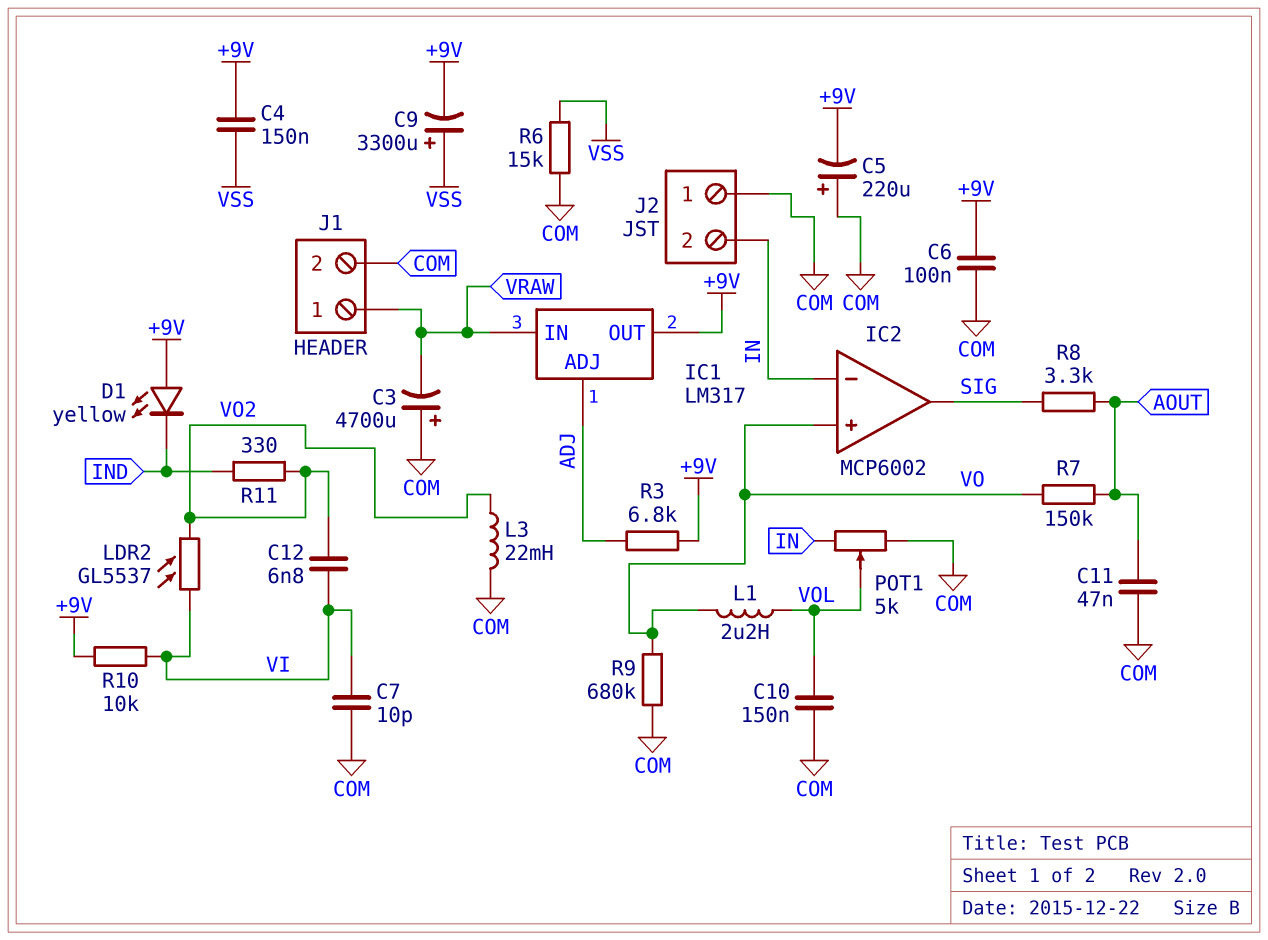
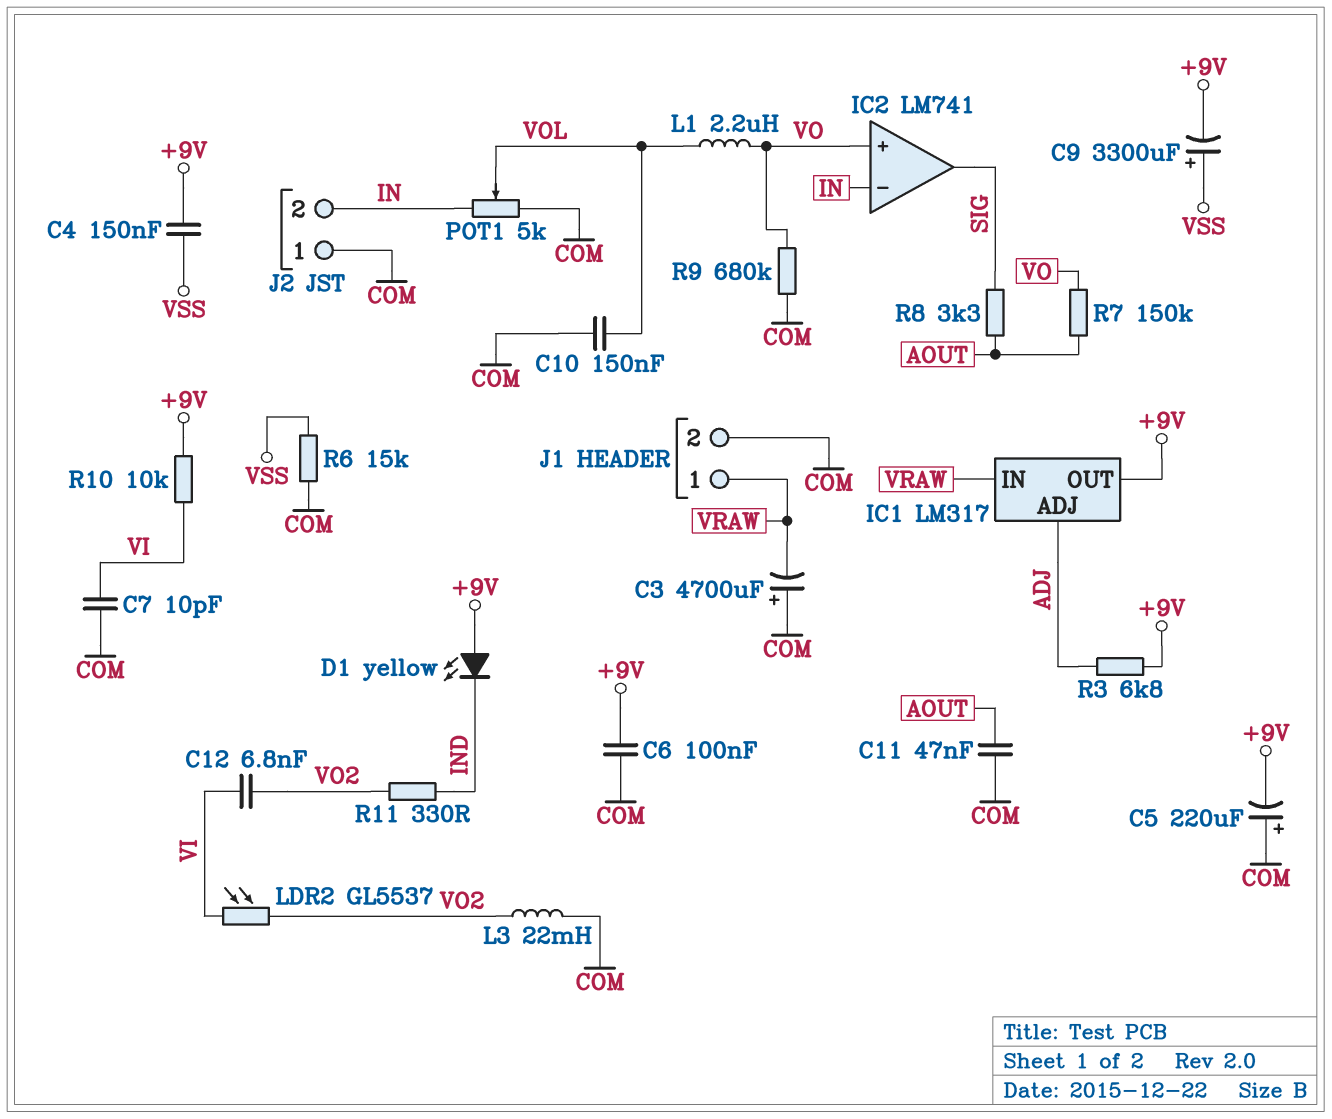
IC2: MCP6002 -> LM741

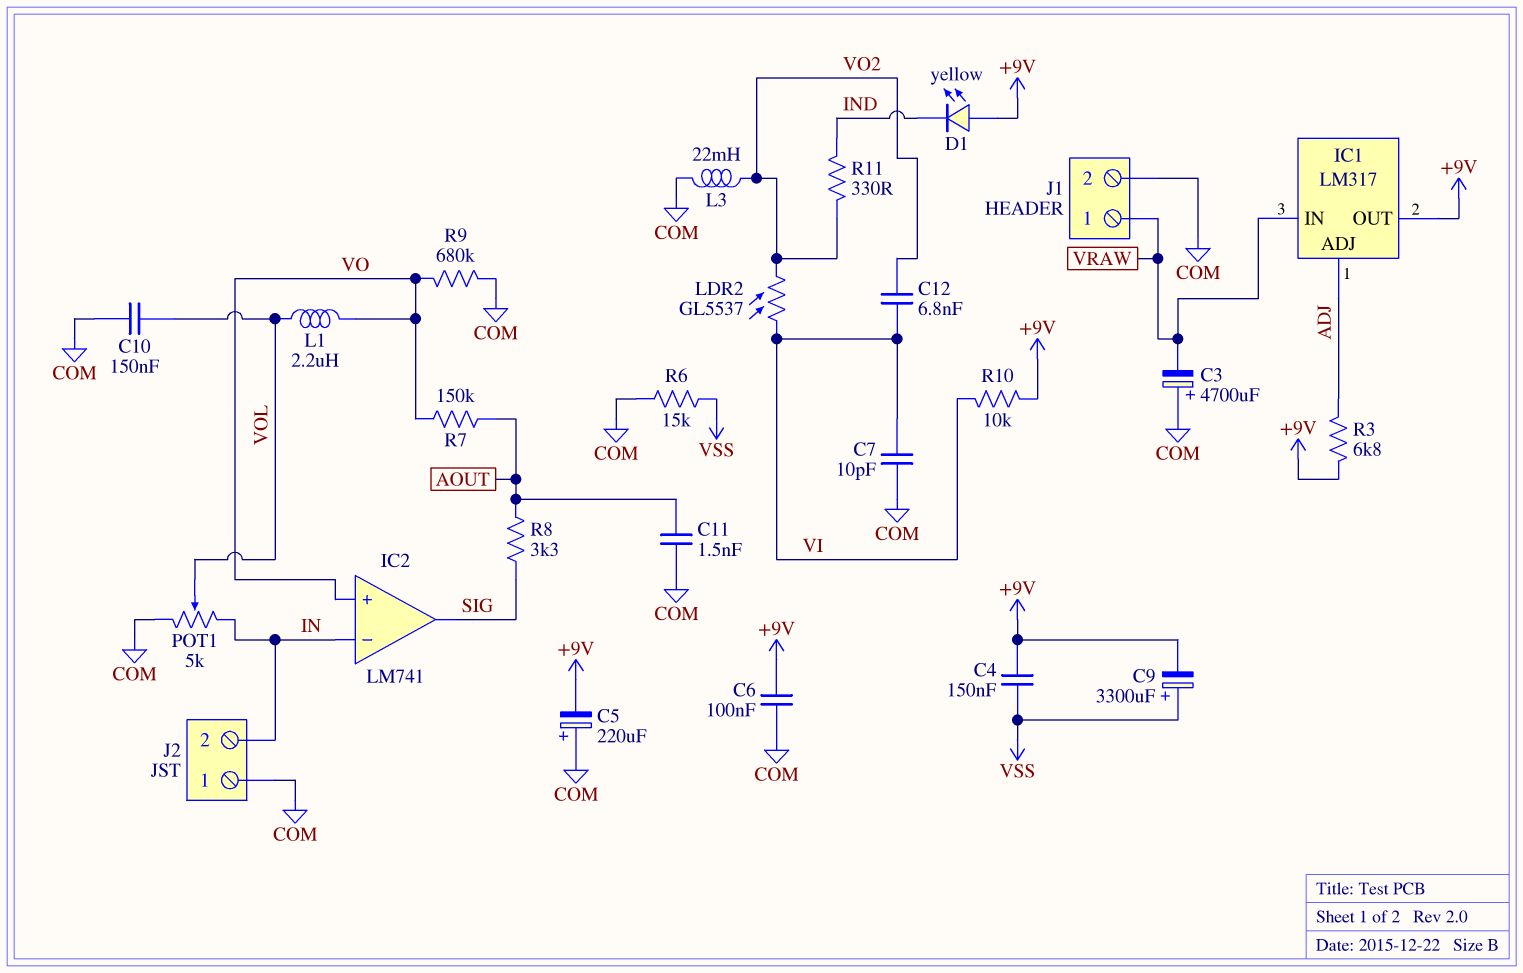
C11: 47nF (AOUT, COM) -> 1.5nF (AOUT, COM)

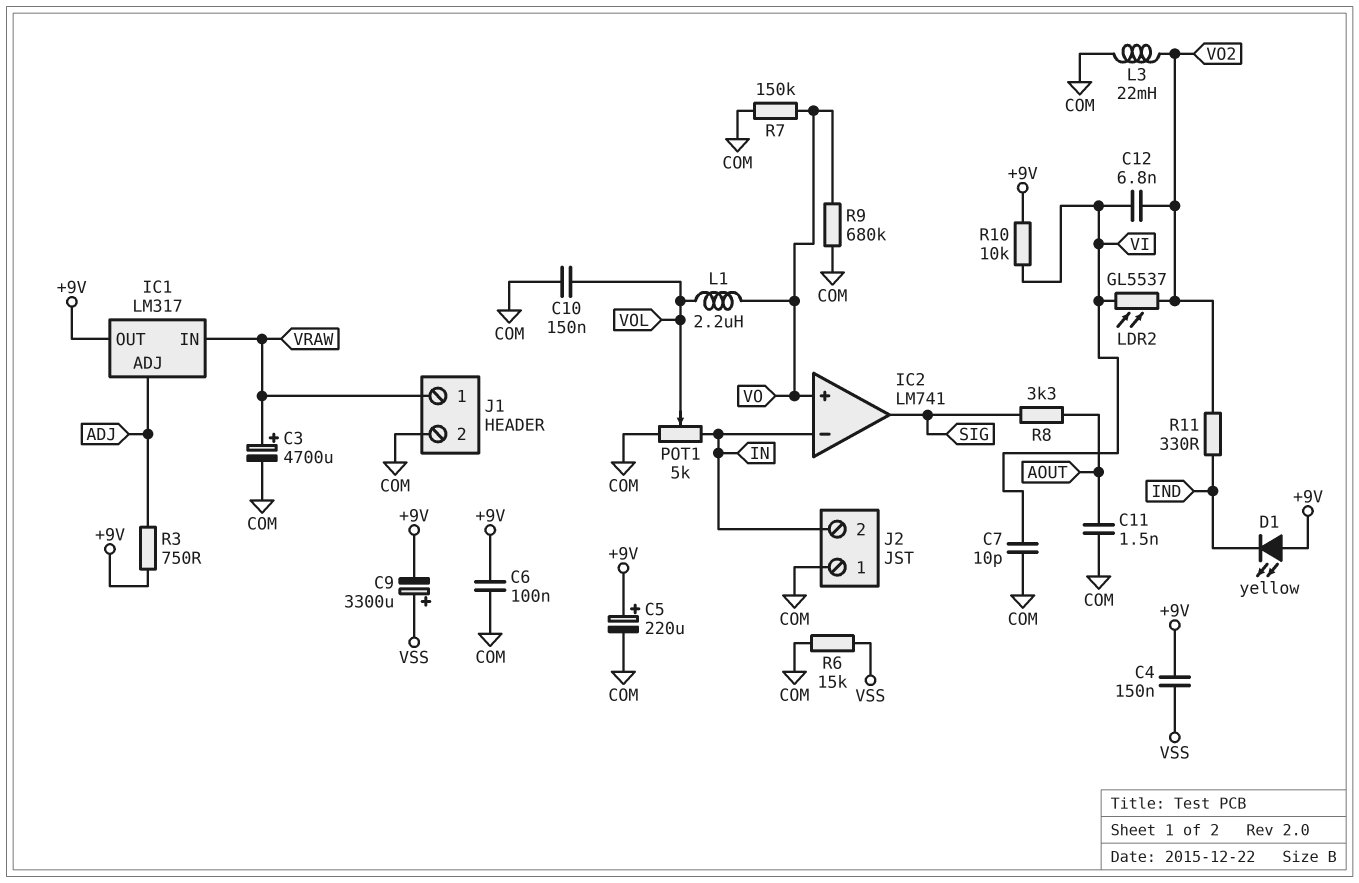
C3: 4700uF (plus COM, minus VRAW) -> 4700uF (plus VRAW, minus COM)
C5: 220uF (plus COM, minus +9V) -> 220uF (plus +9V, minus COM)
R3: 6.8k (+9V, ADJ) -> 750 (+9V, ADJ)
R7: 150k (AOUT, VO) -> 150k (COM, VO)

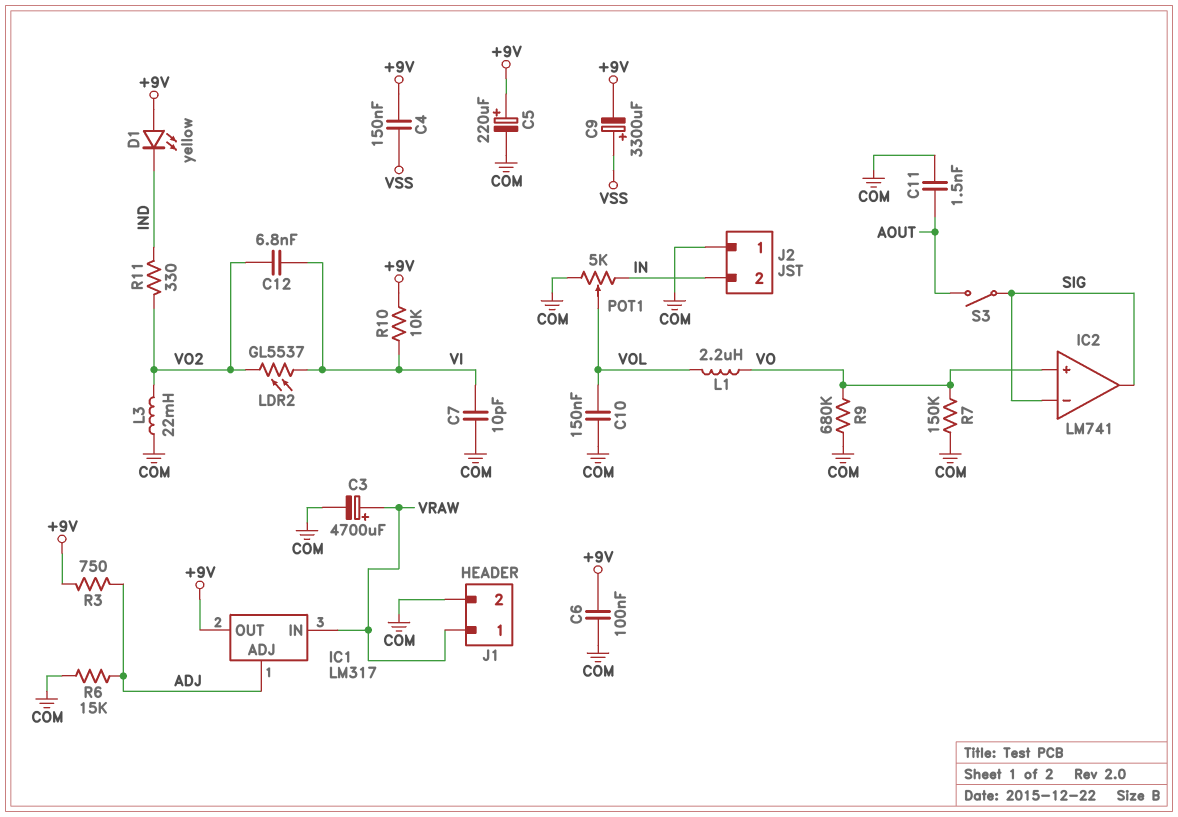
IC2 pin in-: IN -> SIG
R6: 15k (COM, VSS) -> 15k (ADJ, COM)
R8: 3.3k (AOUT, SIG) -> none
S3: none -> switch (AOUT, SIG)

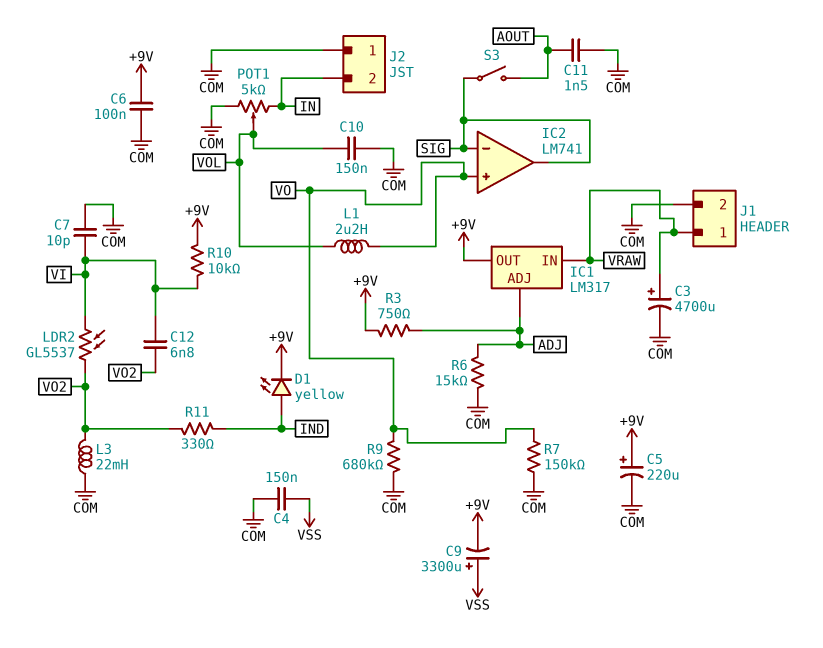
C4: 150nF (+9V, VSS) -> 150nF (COM, VSS)
D1: LED yellow (A +9V, K IND) -> LED yellow (A IND, K +9V)

